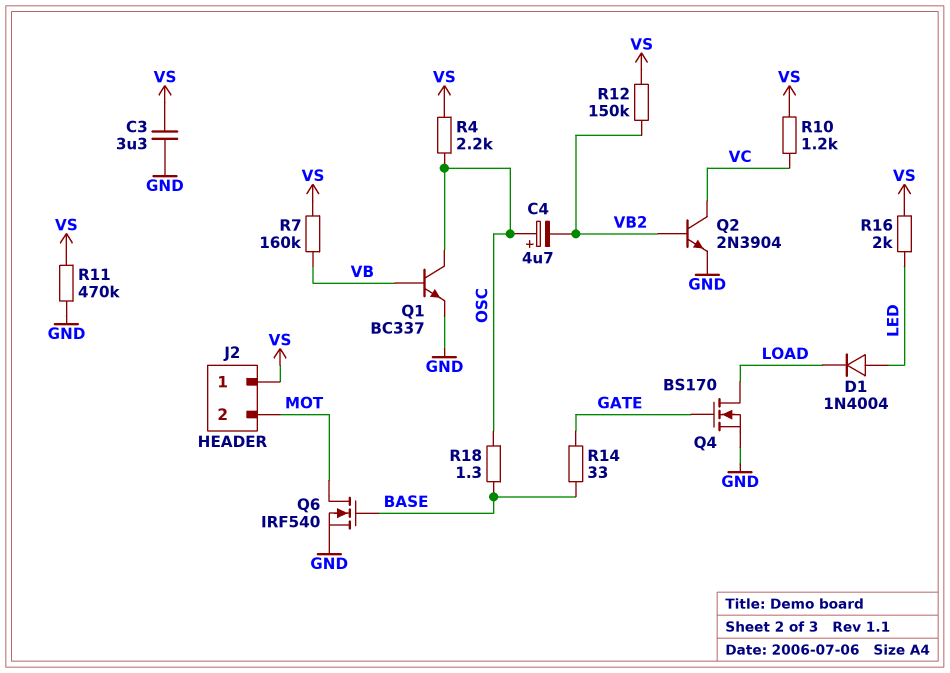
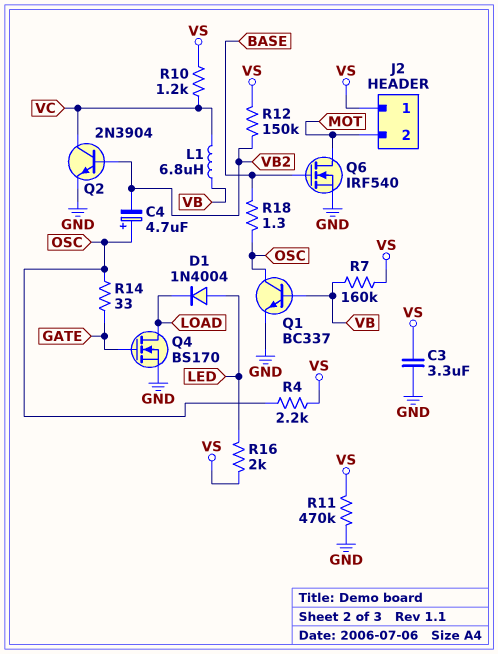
L1: none -> 6.8uH (VB, VC)
R14: 33 (BASE, GATE) -> 33 (GATE, OSC)

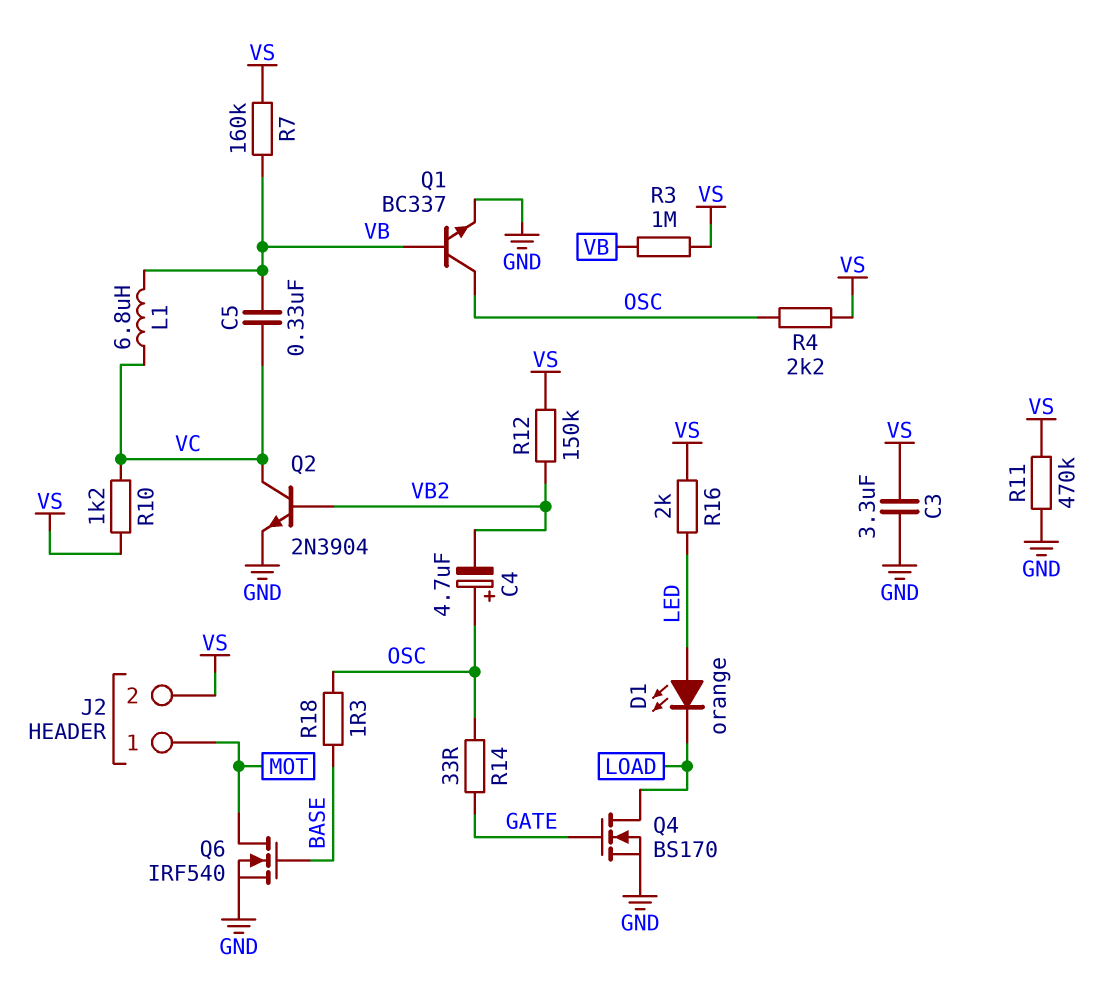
C5: none -> 330nF (VB, VC)
D1: diode 1N4004 (A LED, K LOAD) -> LED orange (A LED, K LOAD)
J2 pin 1: VS -> MOT
J2 pin 2: MOT -> VS
R3: none -> 1M (VB, VS)

